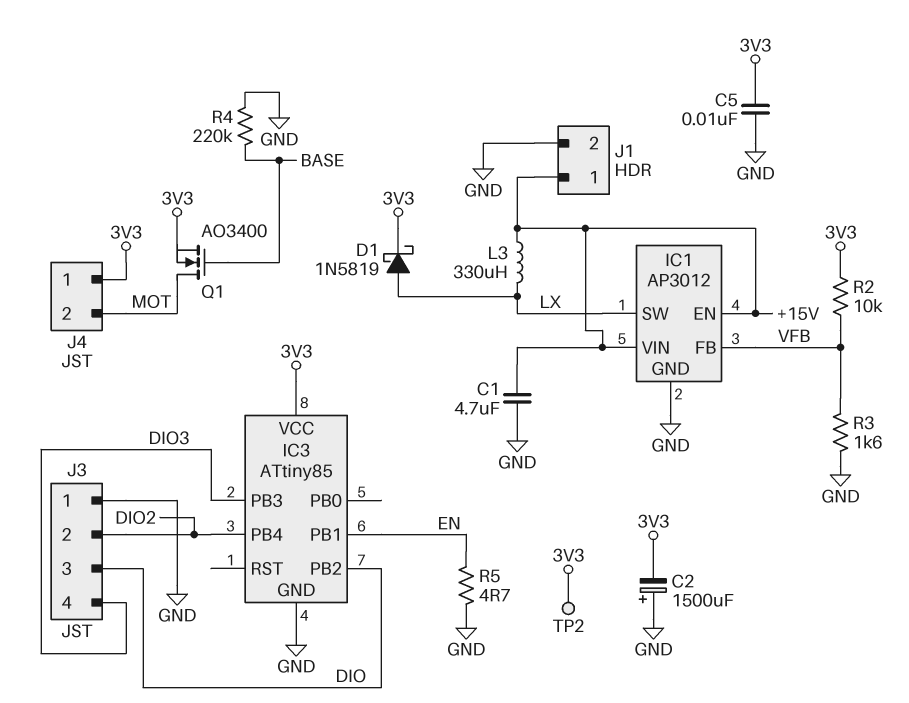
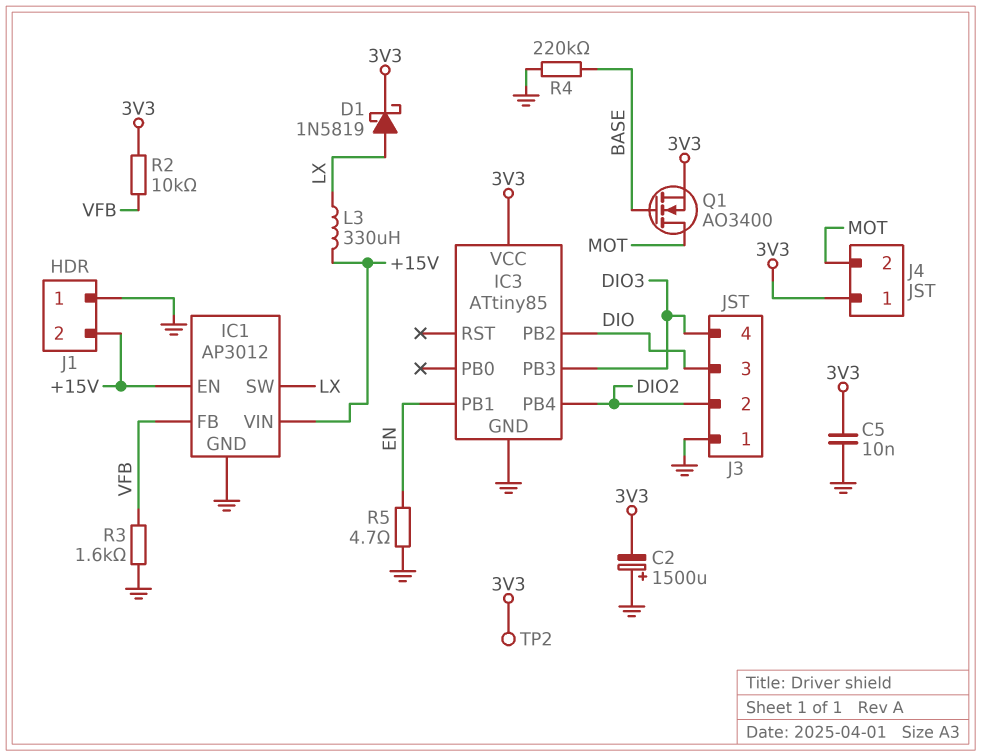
C1: 4.7uF (+15V, GND) -> none
J1 pin 1: +15V -> GND
J1 pin 2: GND -> +15V

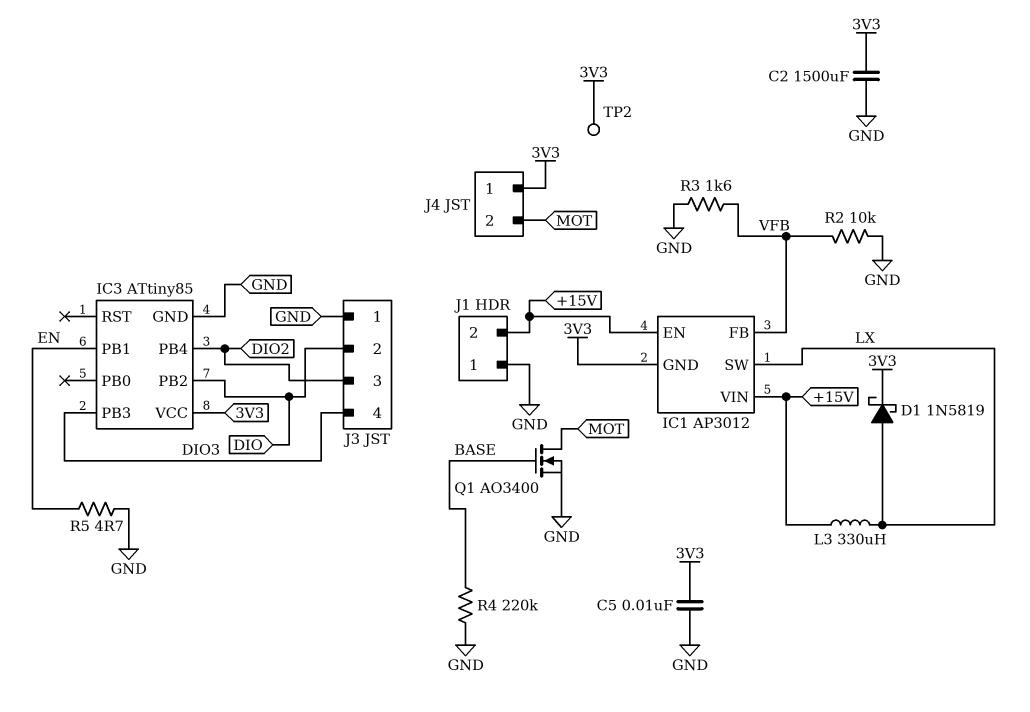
C2: 1500uF (plus GND, minus 3V3) -> 1500uF (3V3, GND)
IC1 pin GND: GND -> 3V3
J3 pin 2: DIO2 -> DIO
J3 pin 3: DIO -> DIO2
Q1: NMOS AO3400 (G BASE, D MOT, S 3V3) -> NMOS AO3400 (G BASE, D MOT, S GND)
R2: 10k (3V3, VFB) -> 10k (GND, VFB)

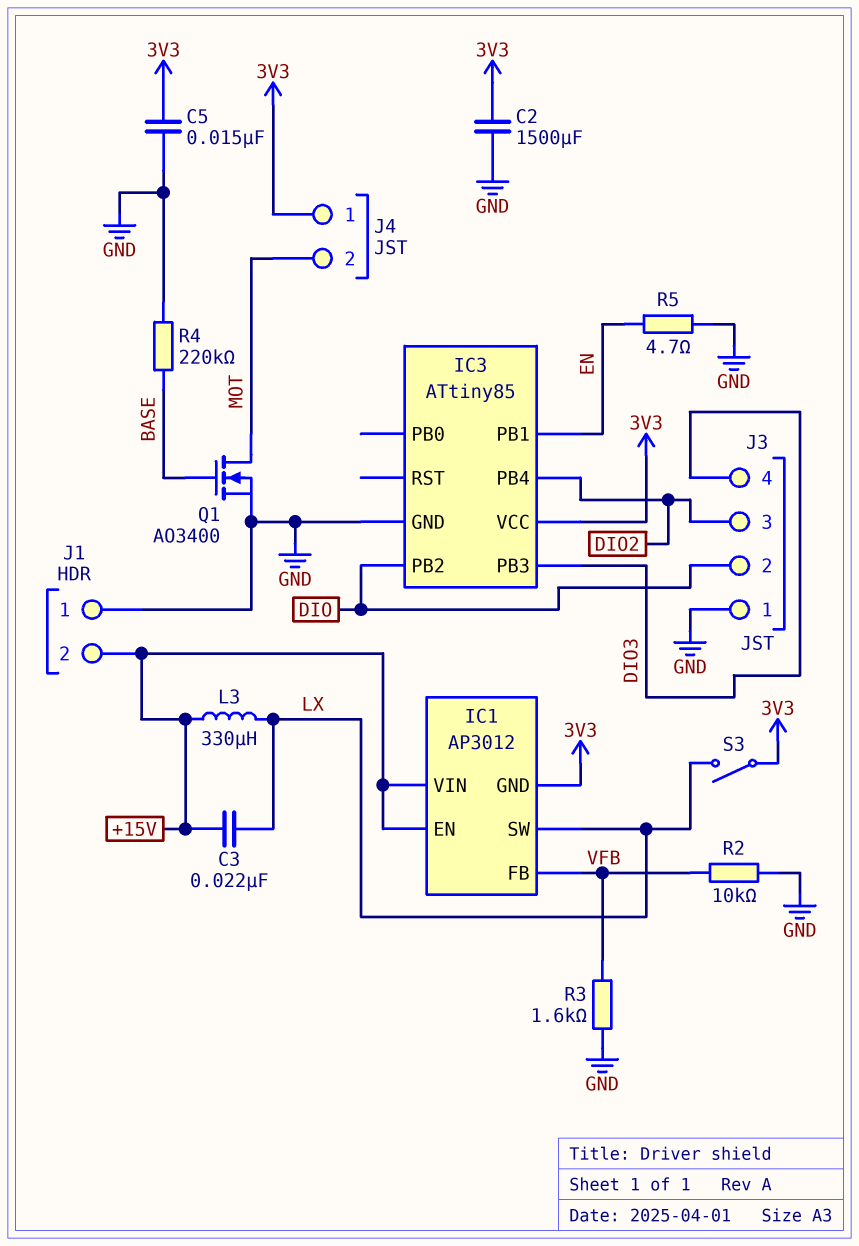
C3: none -> 22nF (+15V, LX)
C5: 10nF (3V3, GND) -> 15nF (3V3, GND)
D1: schottky 1N5819 (A LX, K 3V3) -> none
S3: none -> switch (3V3, LX)
TP2: test point (3V3) -> none

